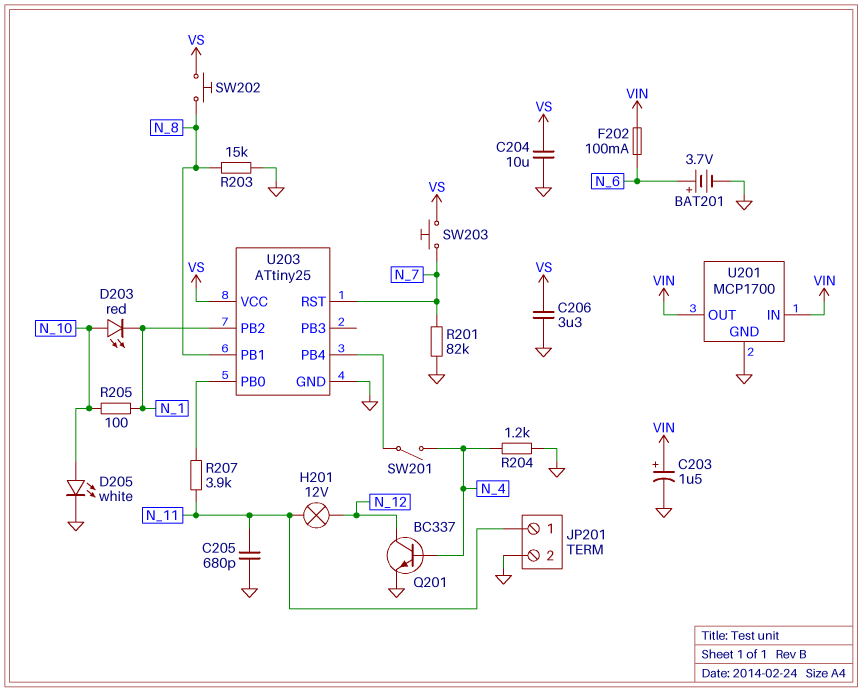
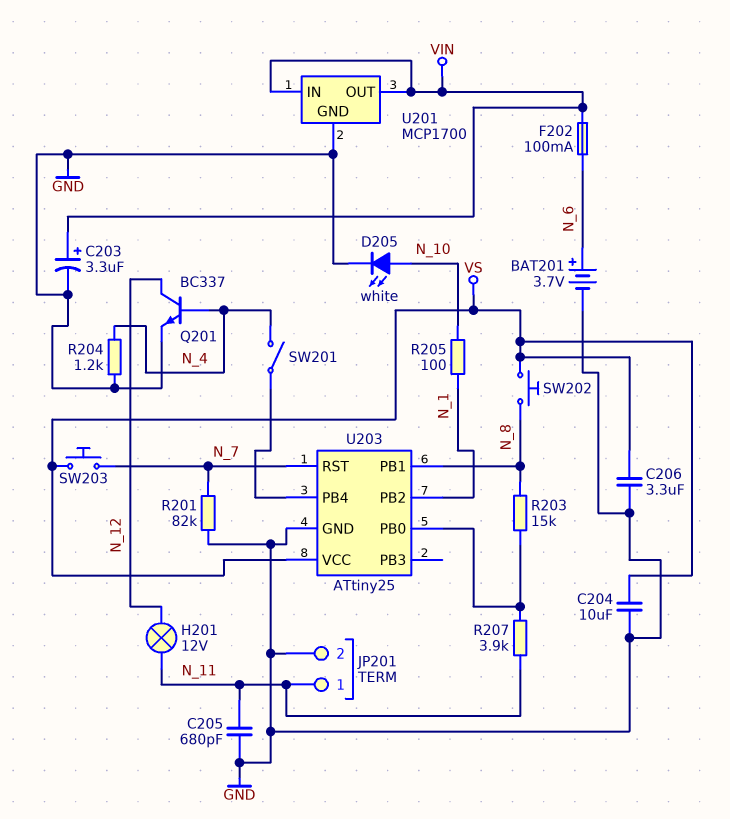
C203: 1.5uF (plus VIN, minus GND) -> 3.3uF (plus VIN, minus GND)
D203: LED red (A N_10, K N_1) -> none
R203: 15k (GND, N_8) -> 15k (N_8, U203/PB0)

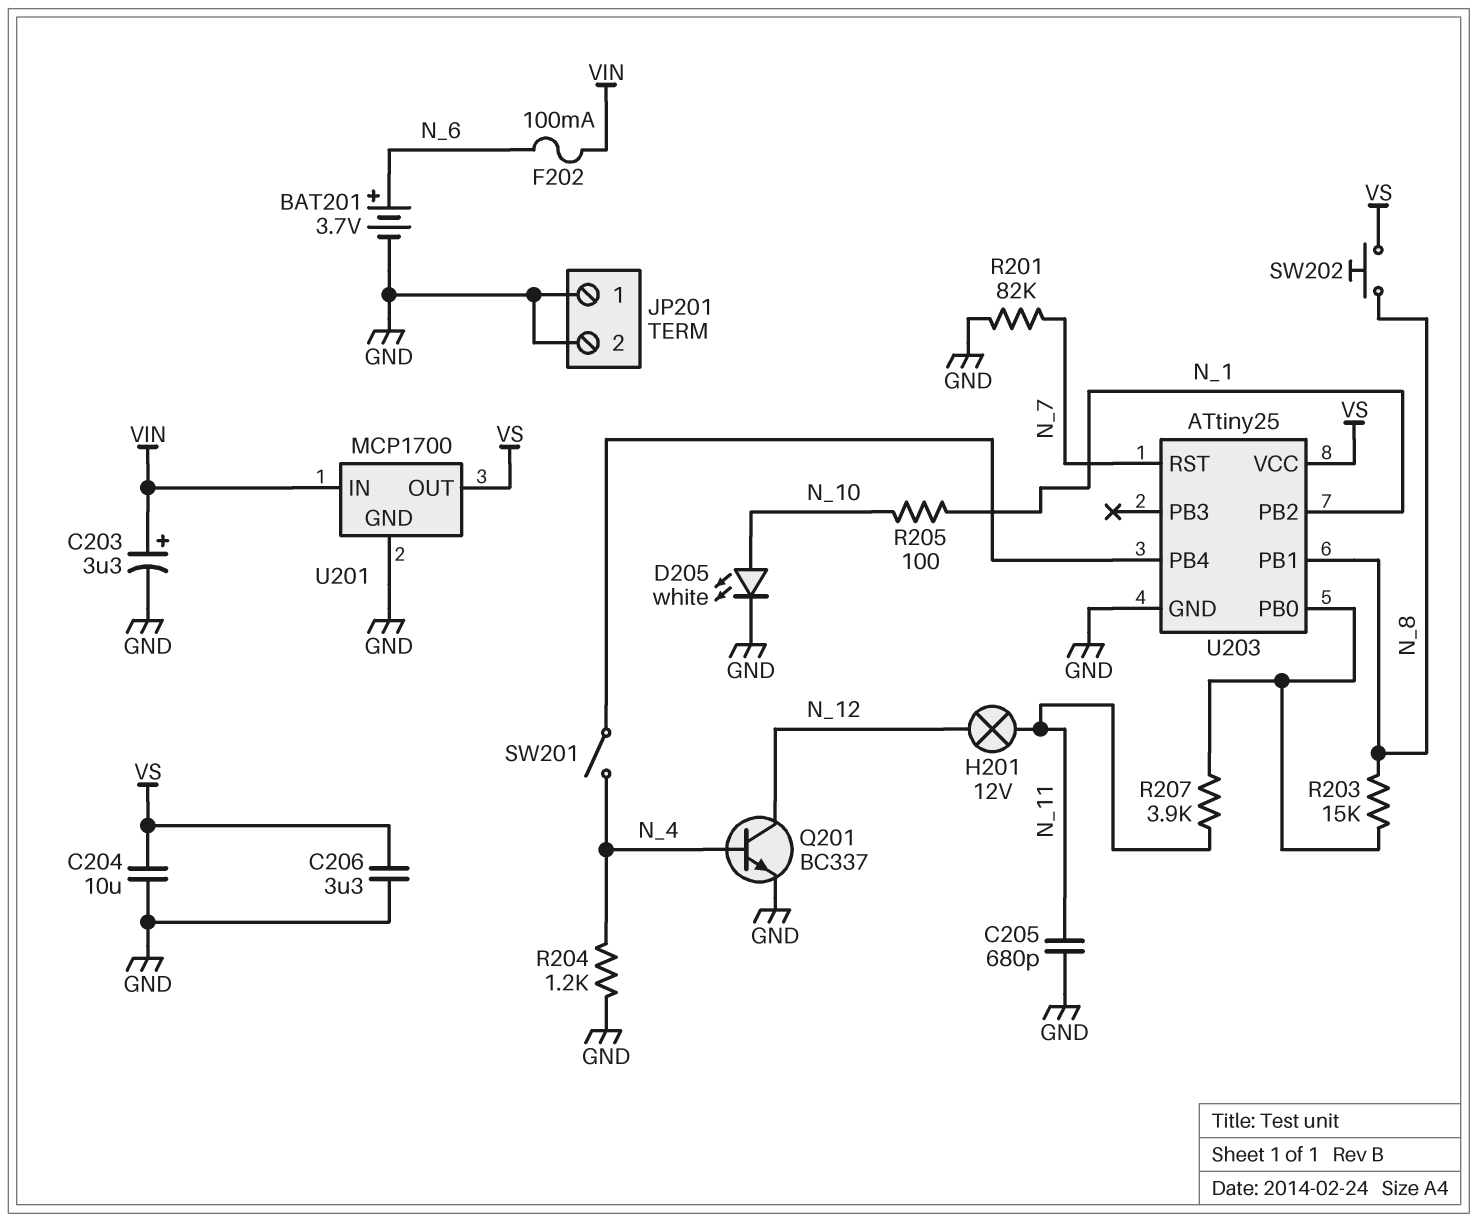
JP201 pin 1: N_11 -> GND
SW203: button (N_7, VS) -> none
U201 pin OUT: VIN -> VS

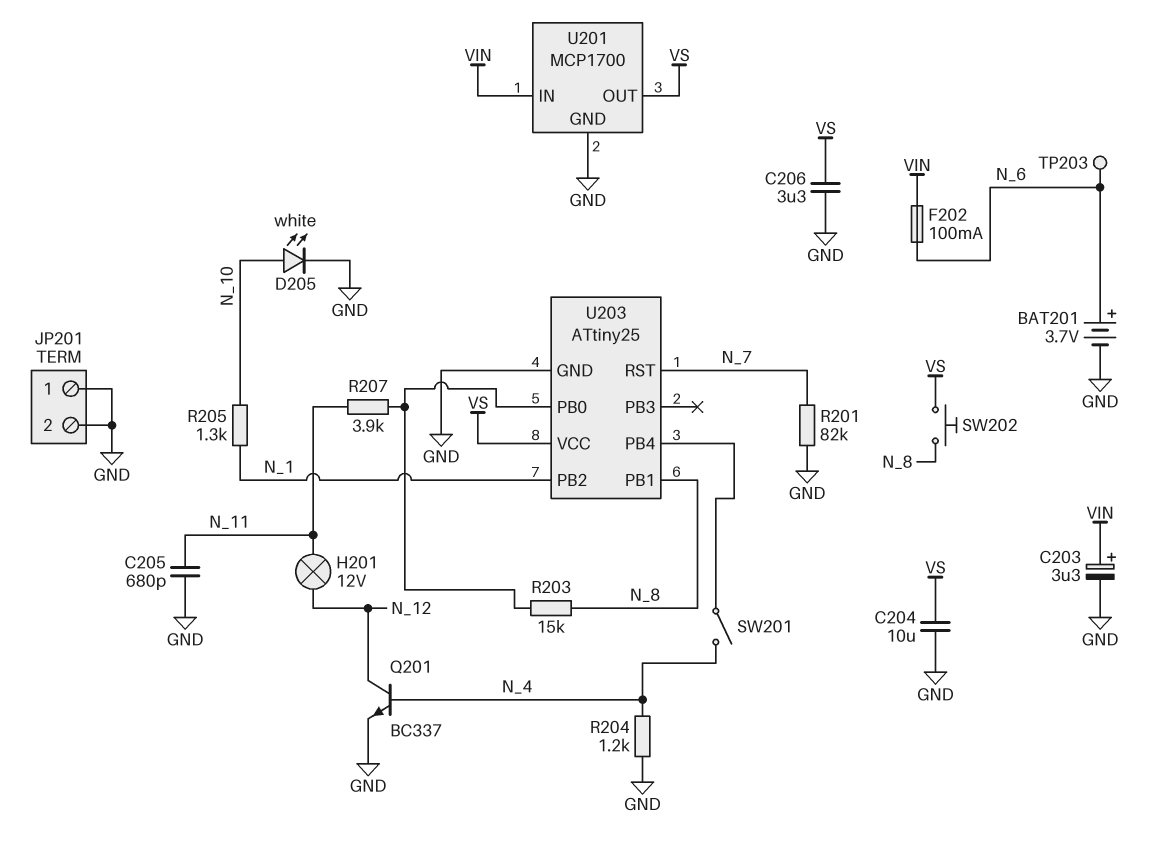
R205: 100 (N_1, N_10) -> 1.3k (N_1, N_10)
TP203: none -> test point (N_6)

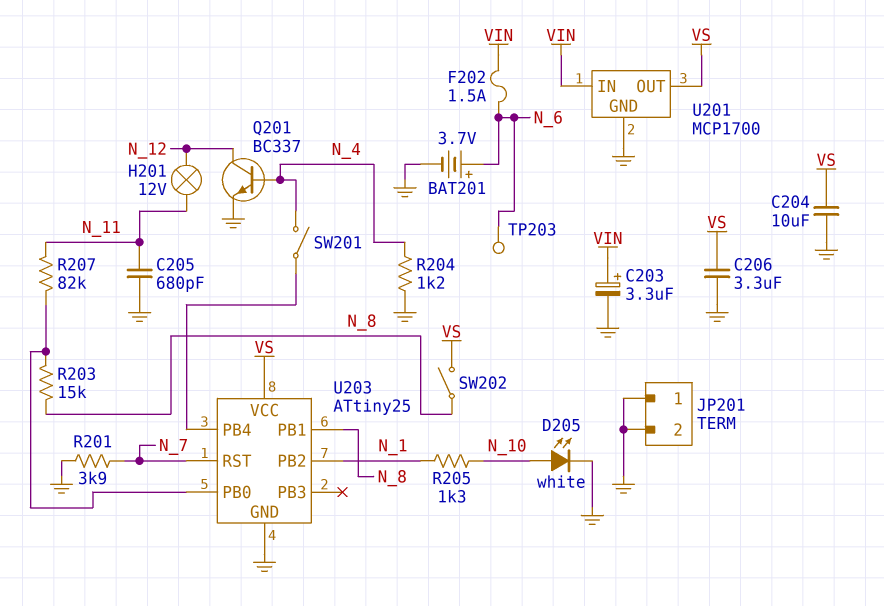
F202: 100mA (N_6, VIN) -> 1.5A (N_6, VIN)
R201: 82k (GND, N_7) -> 3.9k (GND, N_7)
R207: 3.9k (N_11, U203/PB0) -> 82k (N_11, U203/PB0)
SW202: button (N_8, VS) -> switch (N_8, VS)

